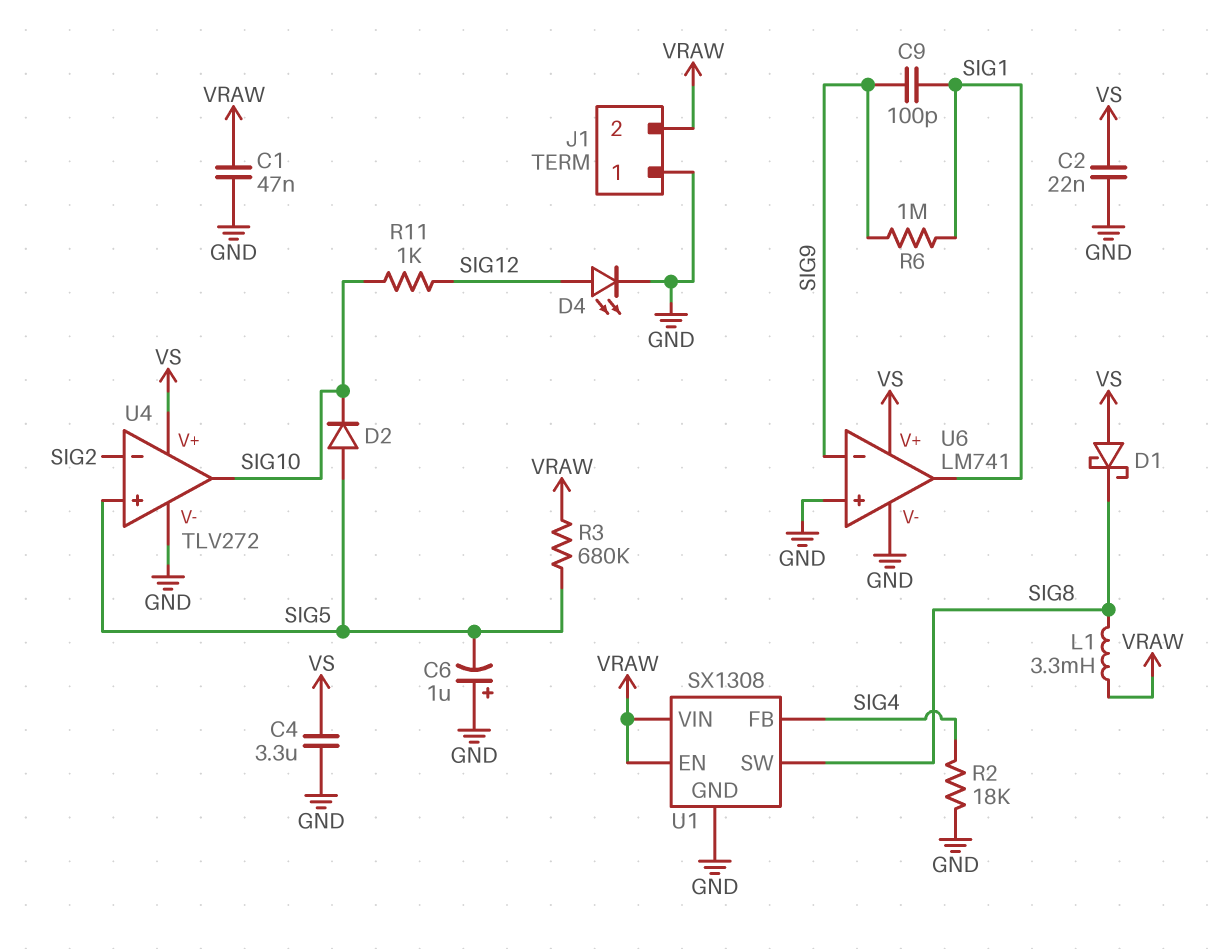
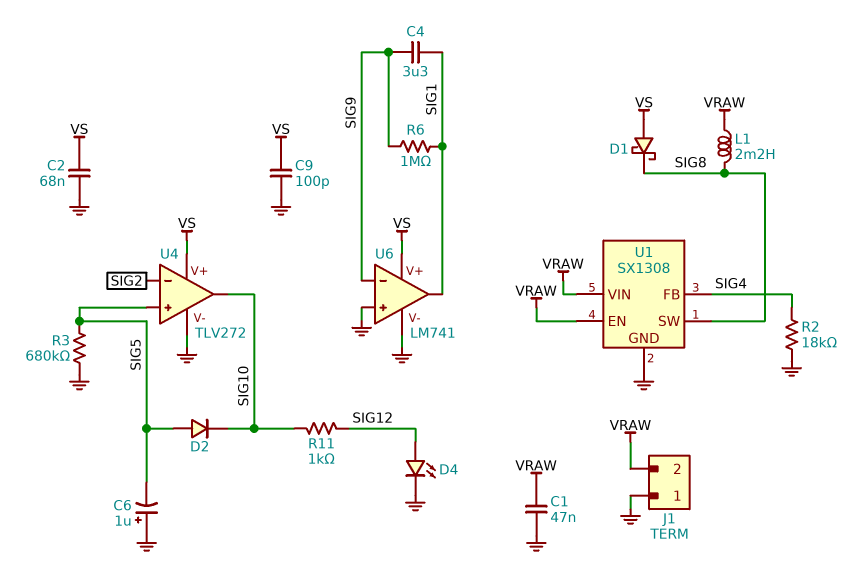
C2: 22nF (GND, VS) -> 68nF (GND, VS)
C4: 3.3uF (GND, VS) -> 3.3uF (SIG1, SIG9)
C9: 100pF (SIG1, SIG9) -> 100pF (GND, VS)
L1: 3.3mH (SIG8, VRAW) -> 2.2mH (SIG8, VRAW)
R3: 680k (SIG5, VRAW) -> 680k (GND, SIG5)

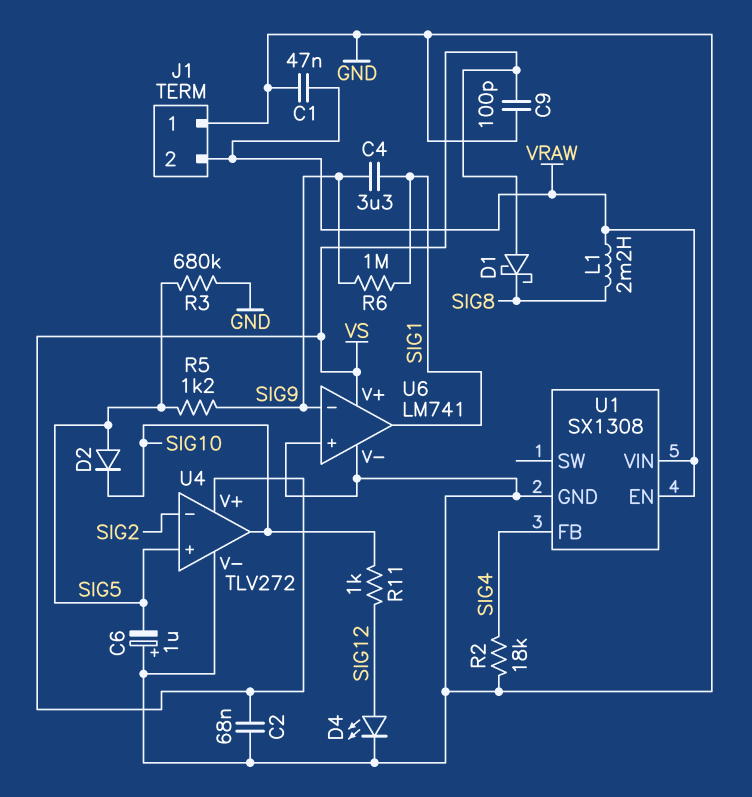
R5: none -> 1.2k (SIG5, SIG9)
U1 pin SW: SIG8 -> none

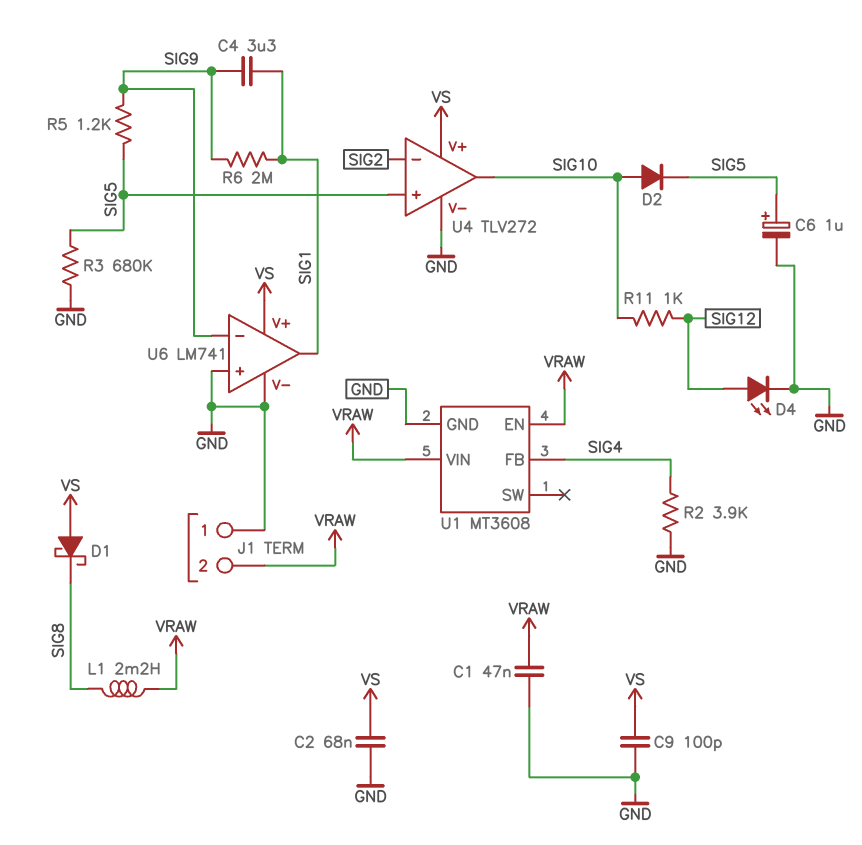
C6: 1uF (plus GND, minus SIG5) -> 1uF (plus SIG5, minus GND)
D2: diode (A SIG5, K SIG10) -> diode (A SIG10, K SIG5)
R2: 18k (GND, SIG4) -> 3.9k (GND, SIG4)
R6: 1M (SIG1, SIG9) -> 2M (SIG1, SIG9)
U1: SX1308 -> MT3608

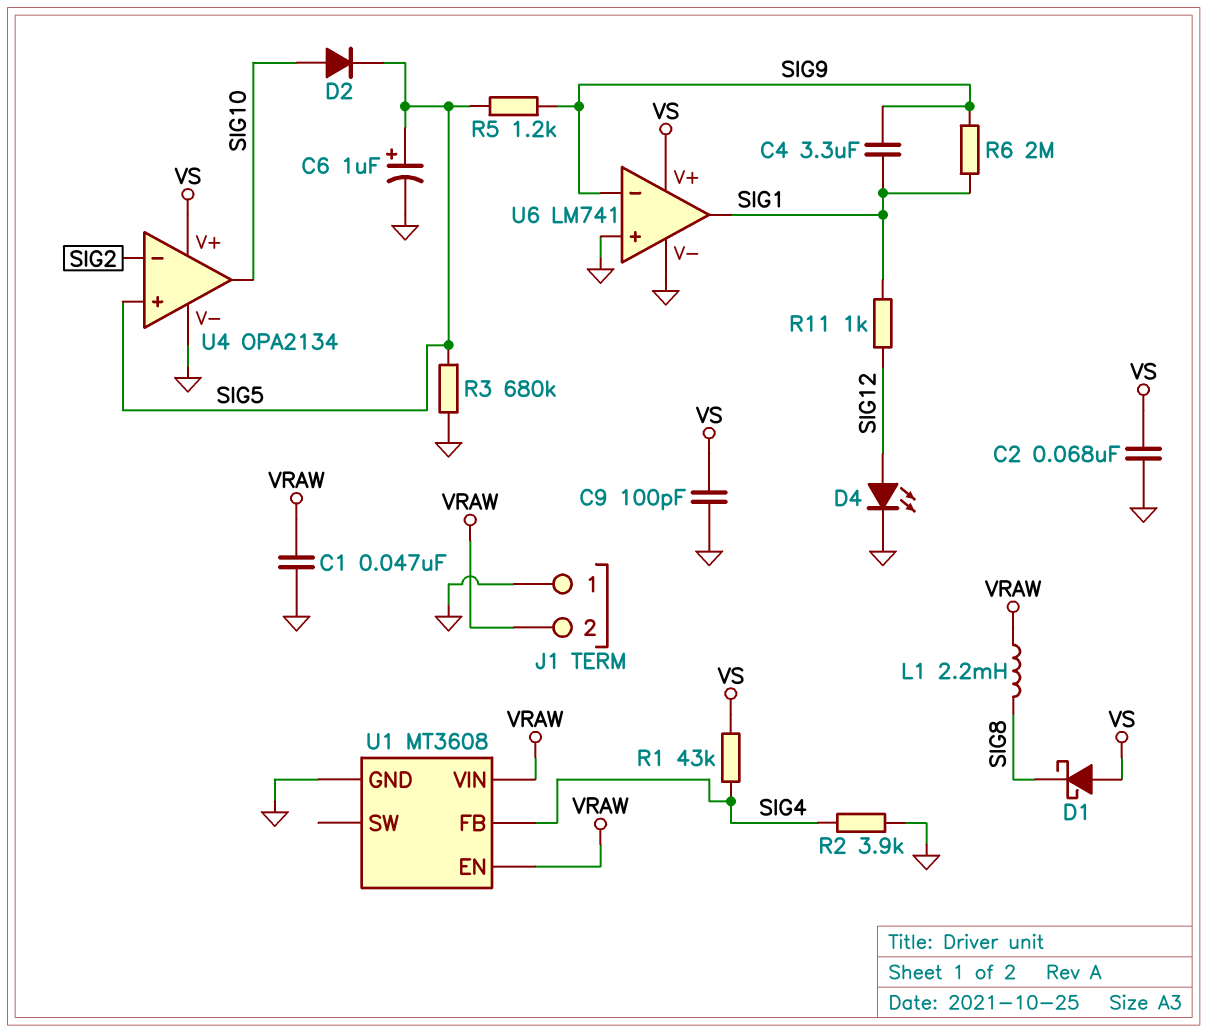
R1: none -> 43k (SIG4, VS)
R11: 1k (SIG10, SIG12) -> 1k (SIG1, SIG12)
U4: TLV272 -> OPA2134

